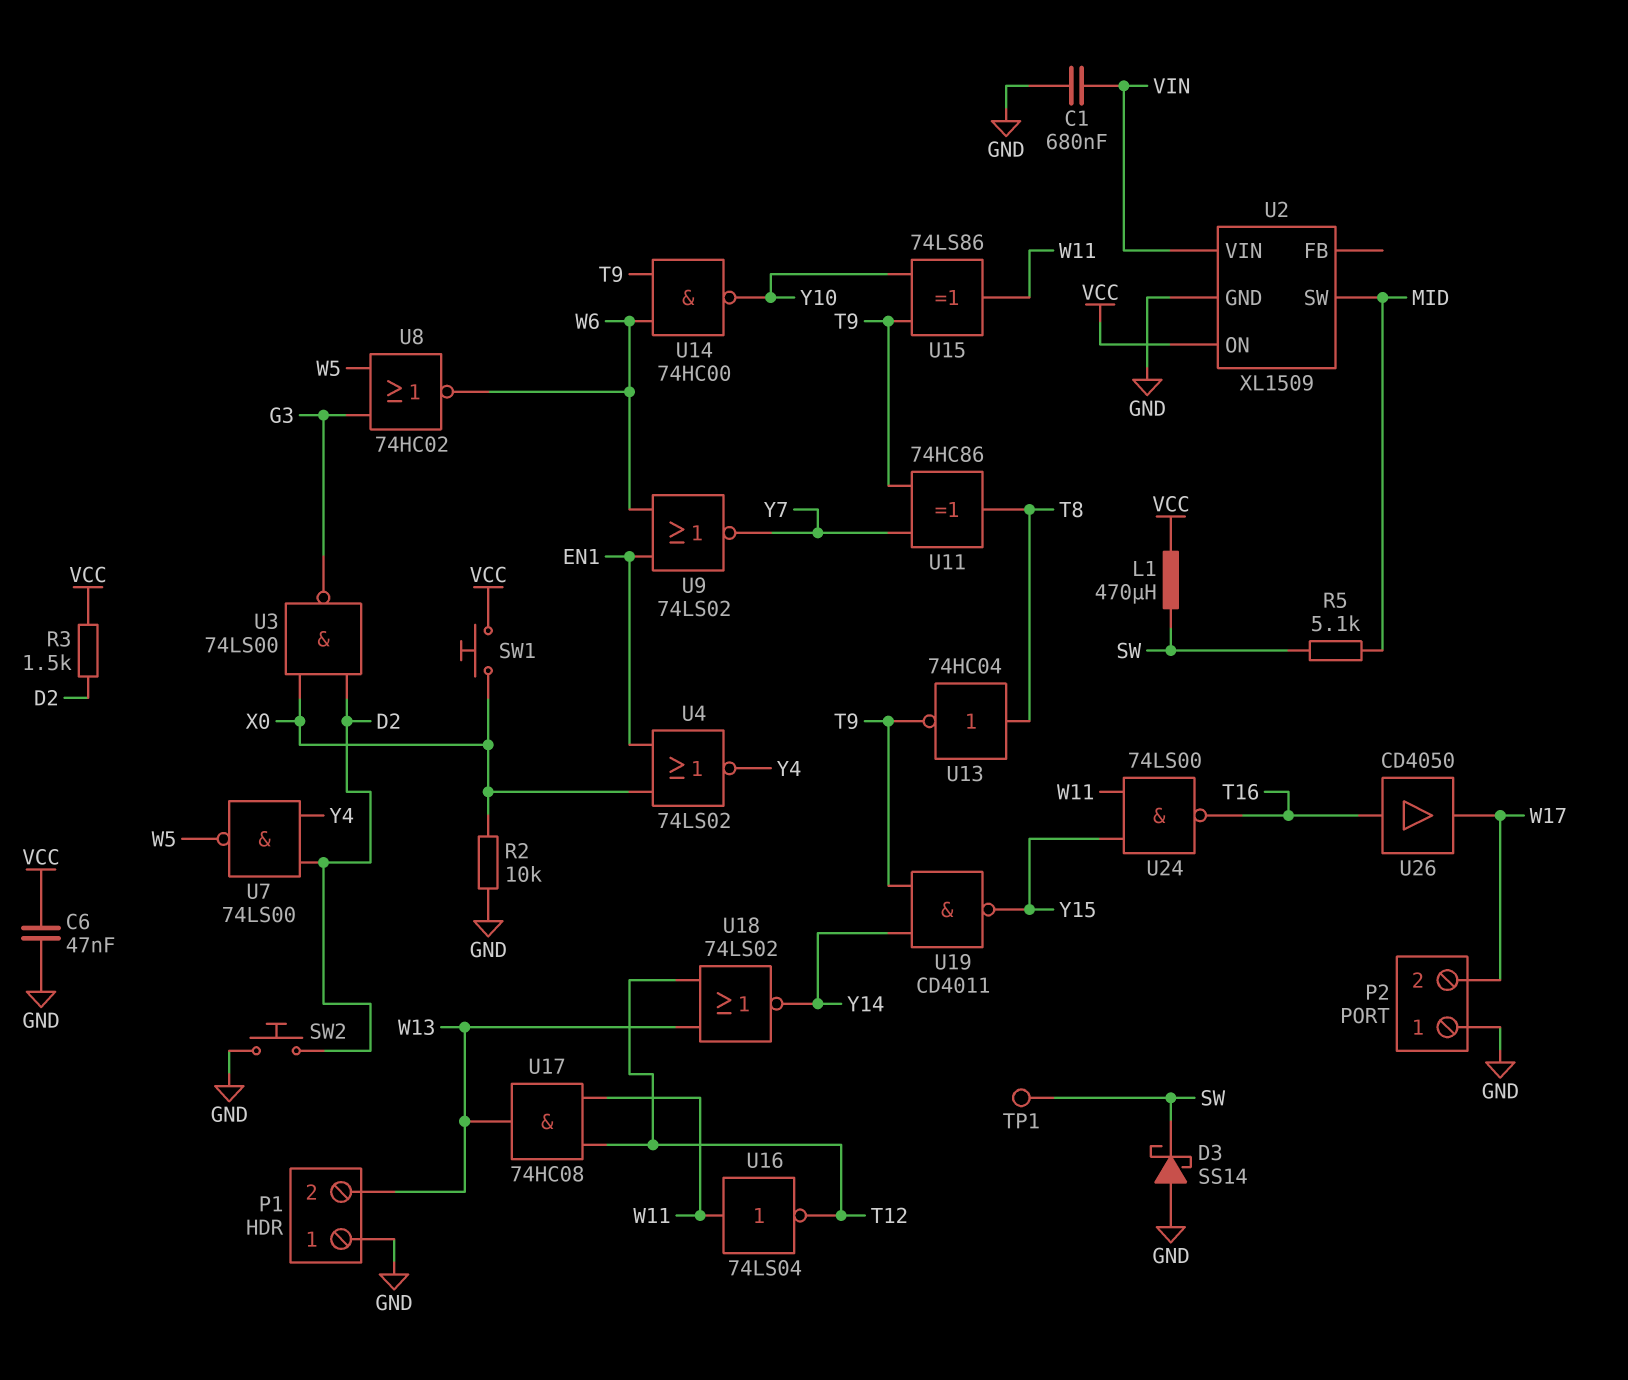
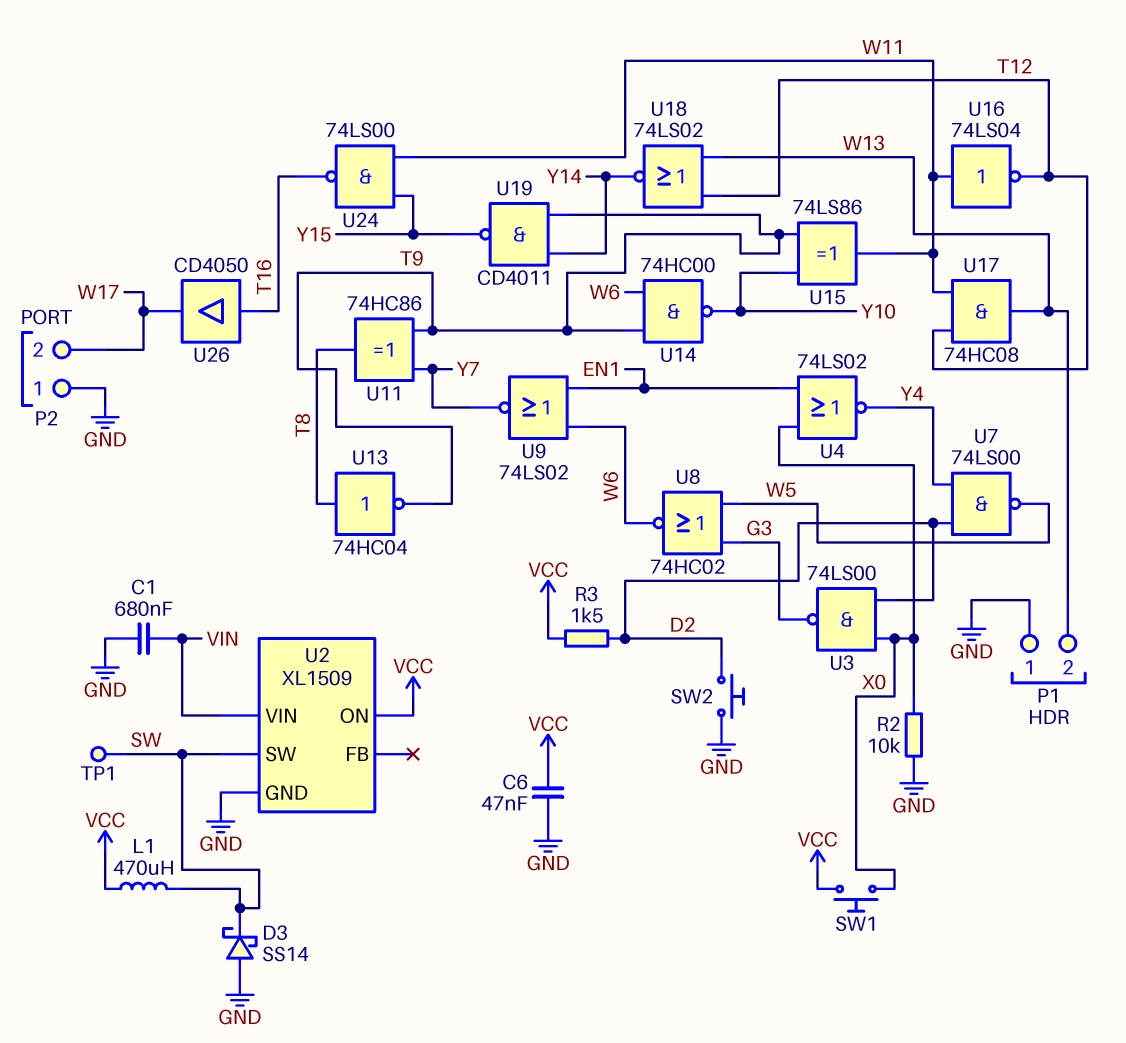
R5: 5.1k (MID, SW) -> none
U2 pin SW: MID -> SW

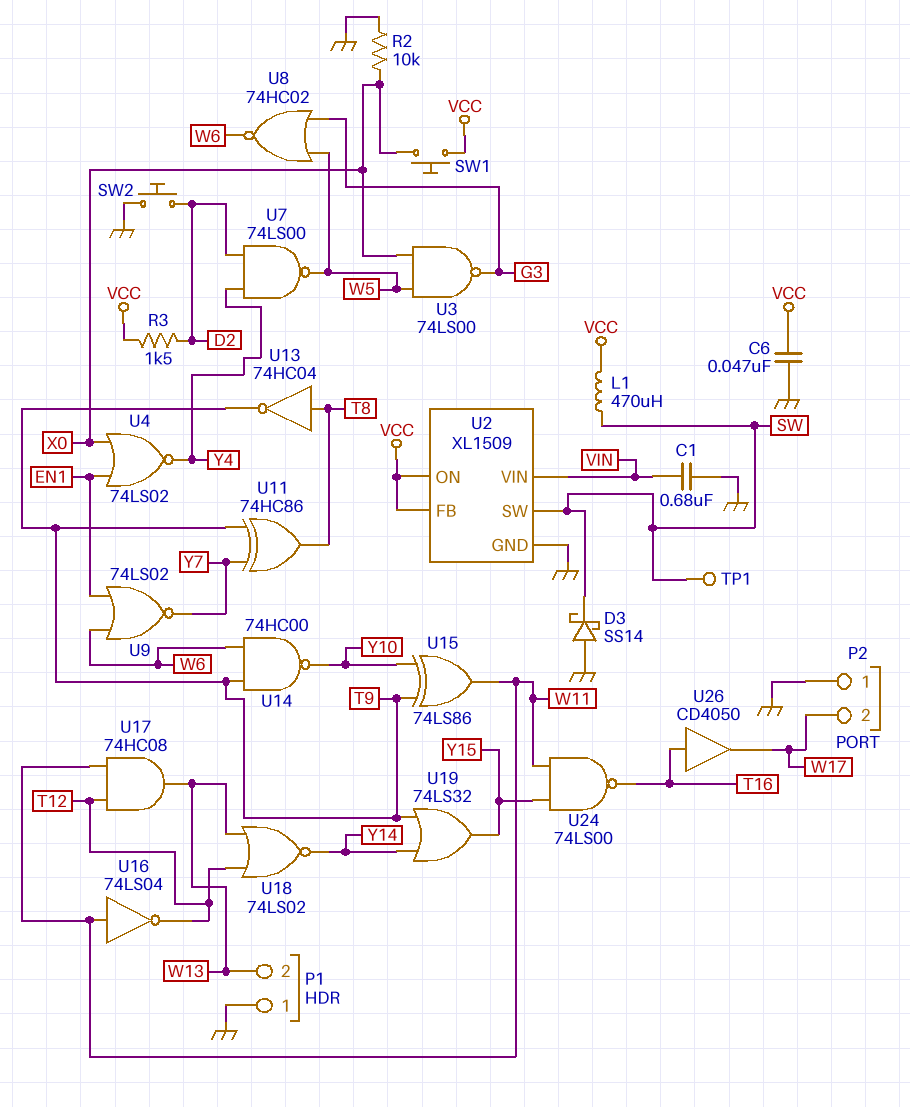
U2 pin FB: none -> VCC
U3: NAND 74LS00 (in D2, in X0, out G3) -> NAND 74LS00 (in W5, in X0, out G3)
U19: NAND CD4011 (in T9, in Y14, out Y15) -> OR 74LS32 (in T9, in Y14, out Y15)

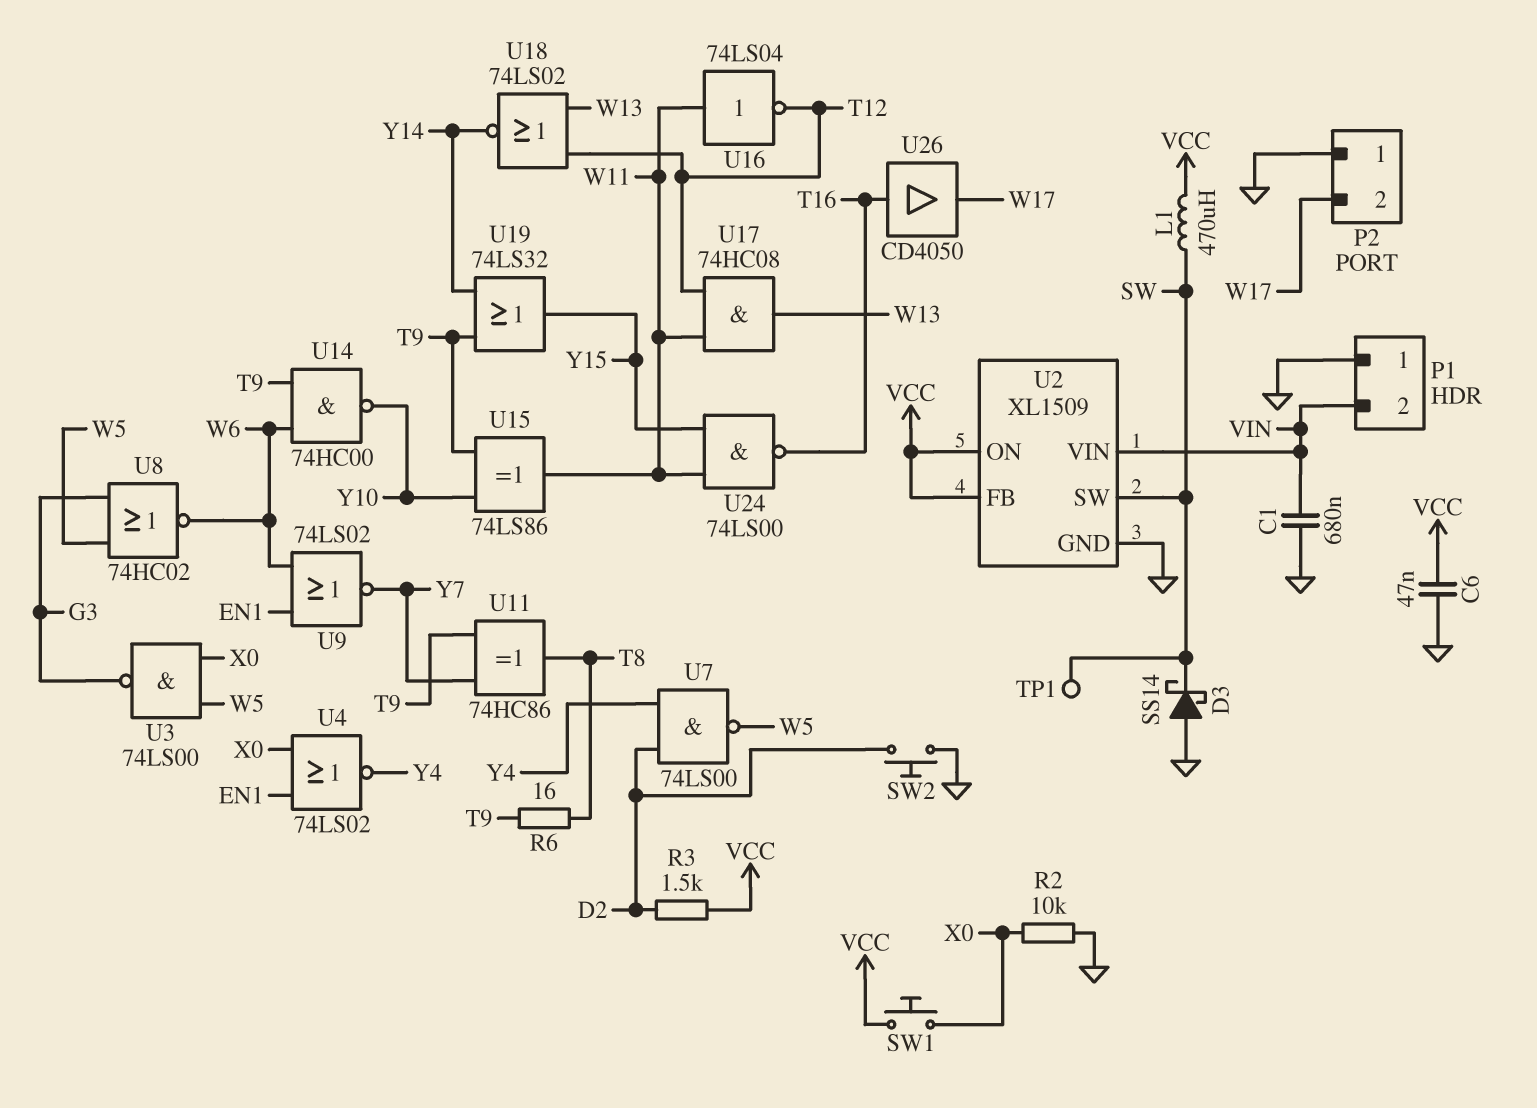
P1 pin 2: W13 -> VIN
R6: none -> 16 (T8, T9)
U13: NOT 74HC04 (in T8, out T9) -> none

